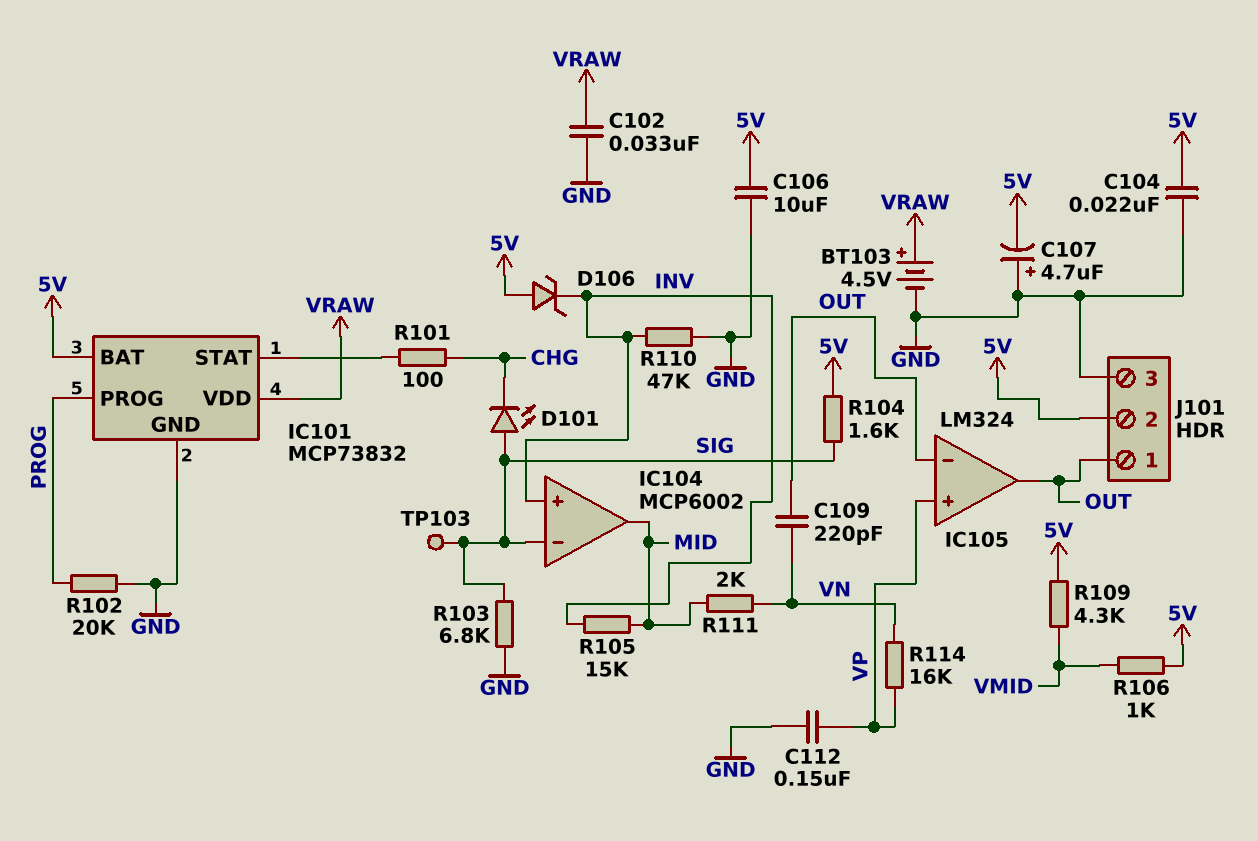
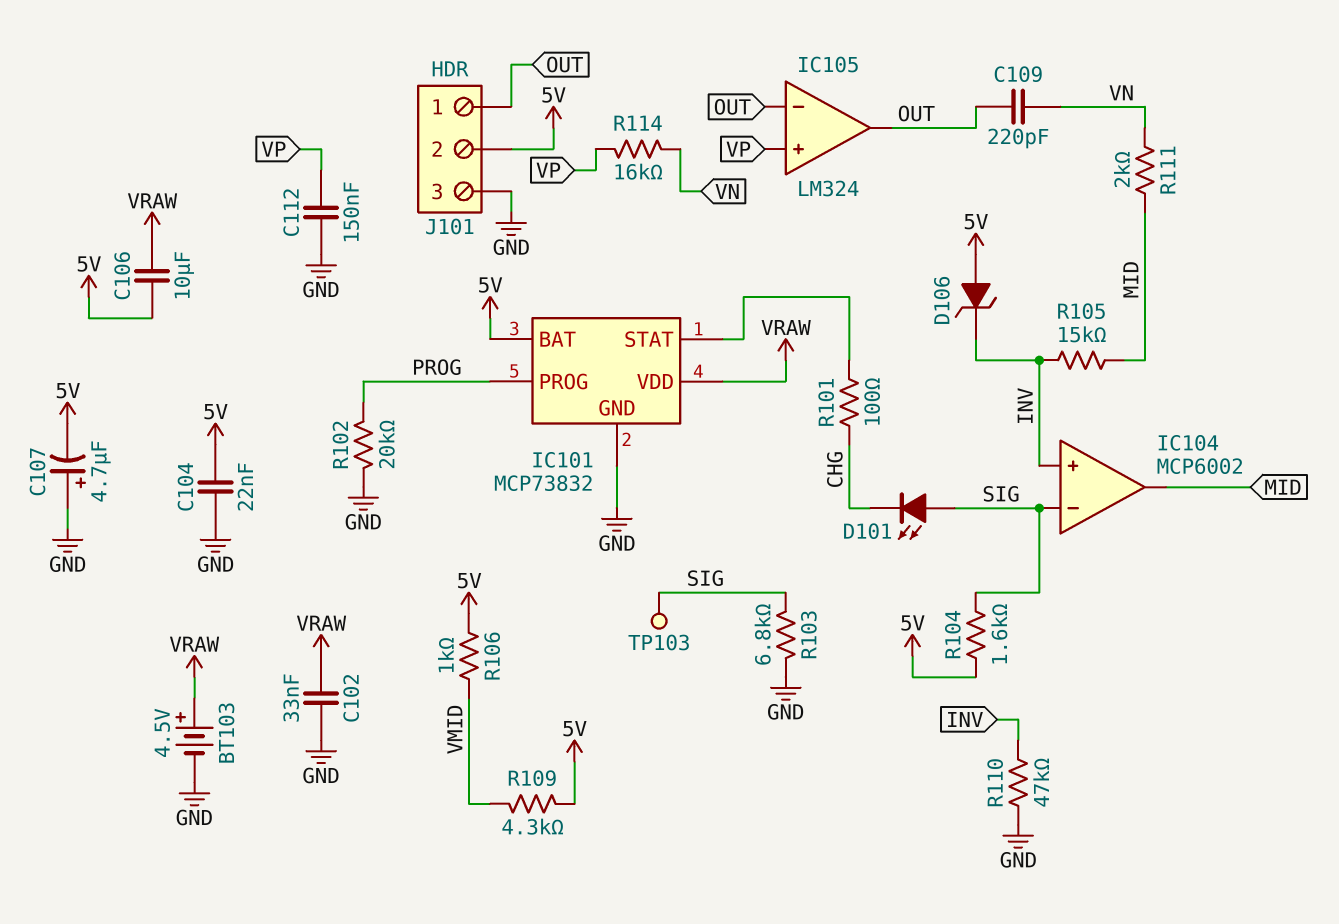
C106: 10uF (5V, GND) -> 10uF (5V, VRAW)

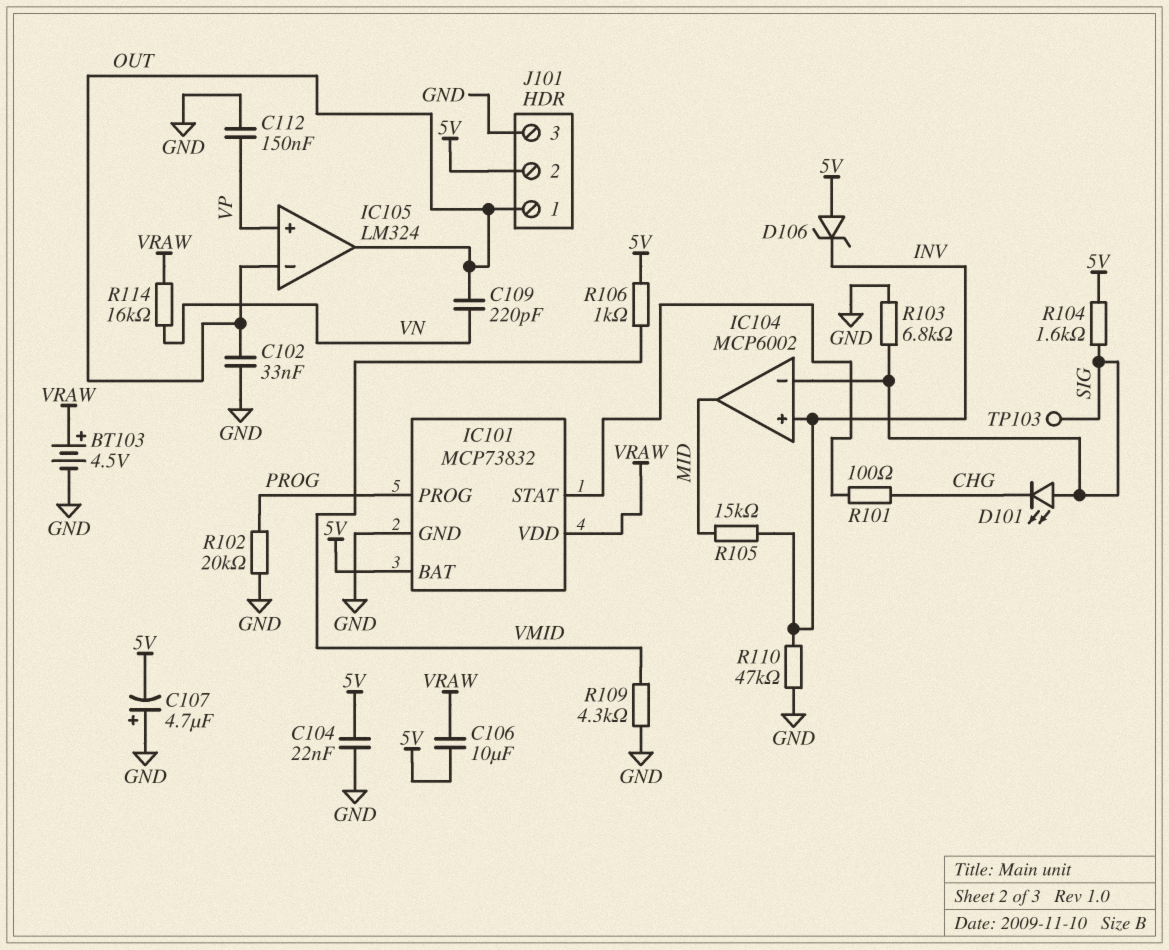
C102: 33nF (GND, VRAW) -> 33nF (GND, OUT)
R109: 4.3k (5V, VMID) -> 4.3k (GND, VMID)
R111: 2k (MID, VN) -> none
R114: 16k (VN, VP) -> 16k (VN, VRAW)

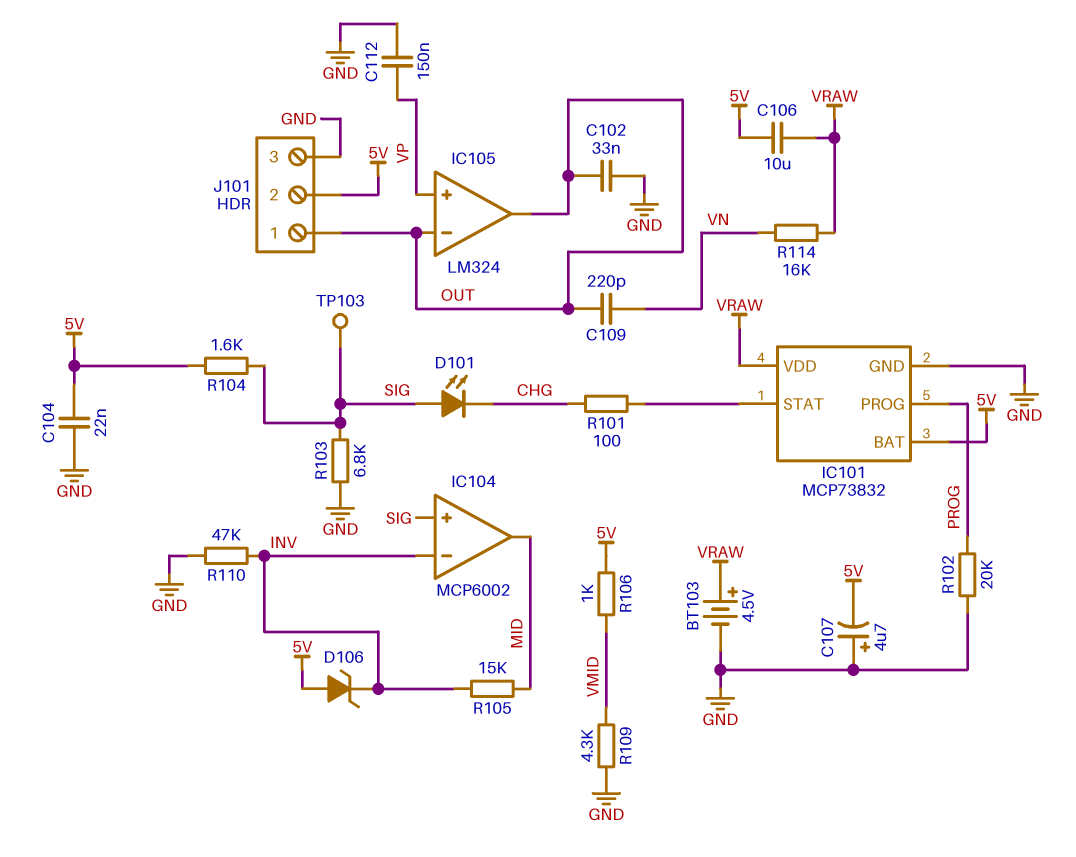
IC104 pin in+: INV -> SIG
IC104 pin in-: SIG -> INV

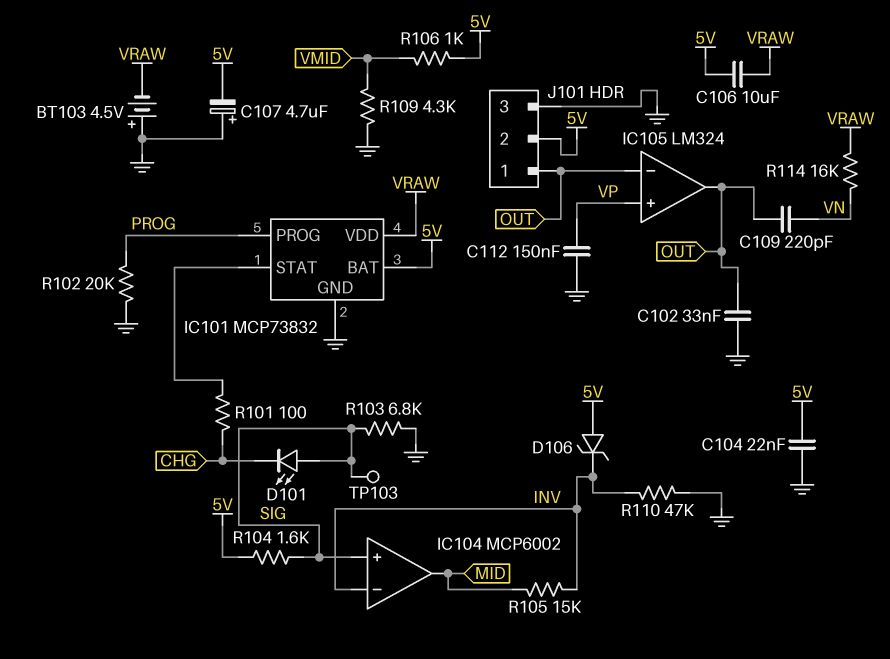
BT103: 4.5V (plus VRAW, minus GND) -> 4.5V (plus GND, minus VRAW)

